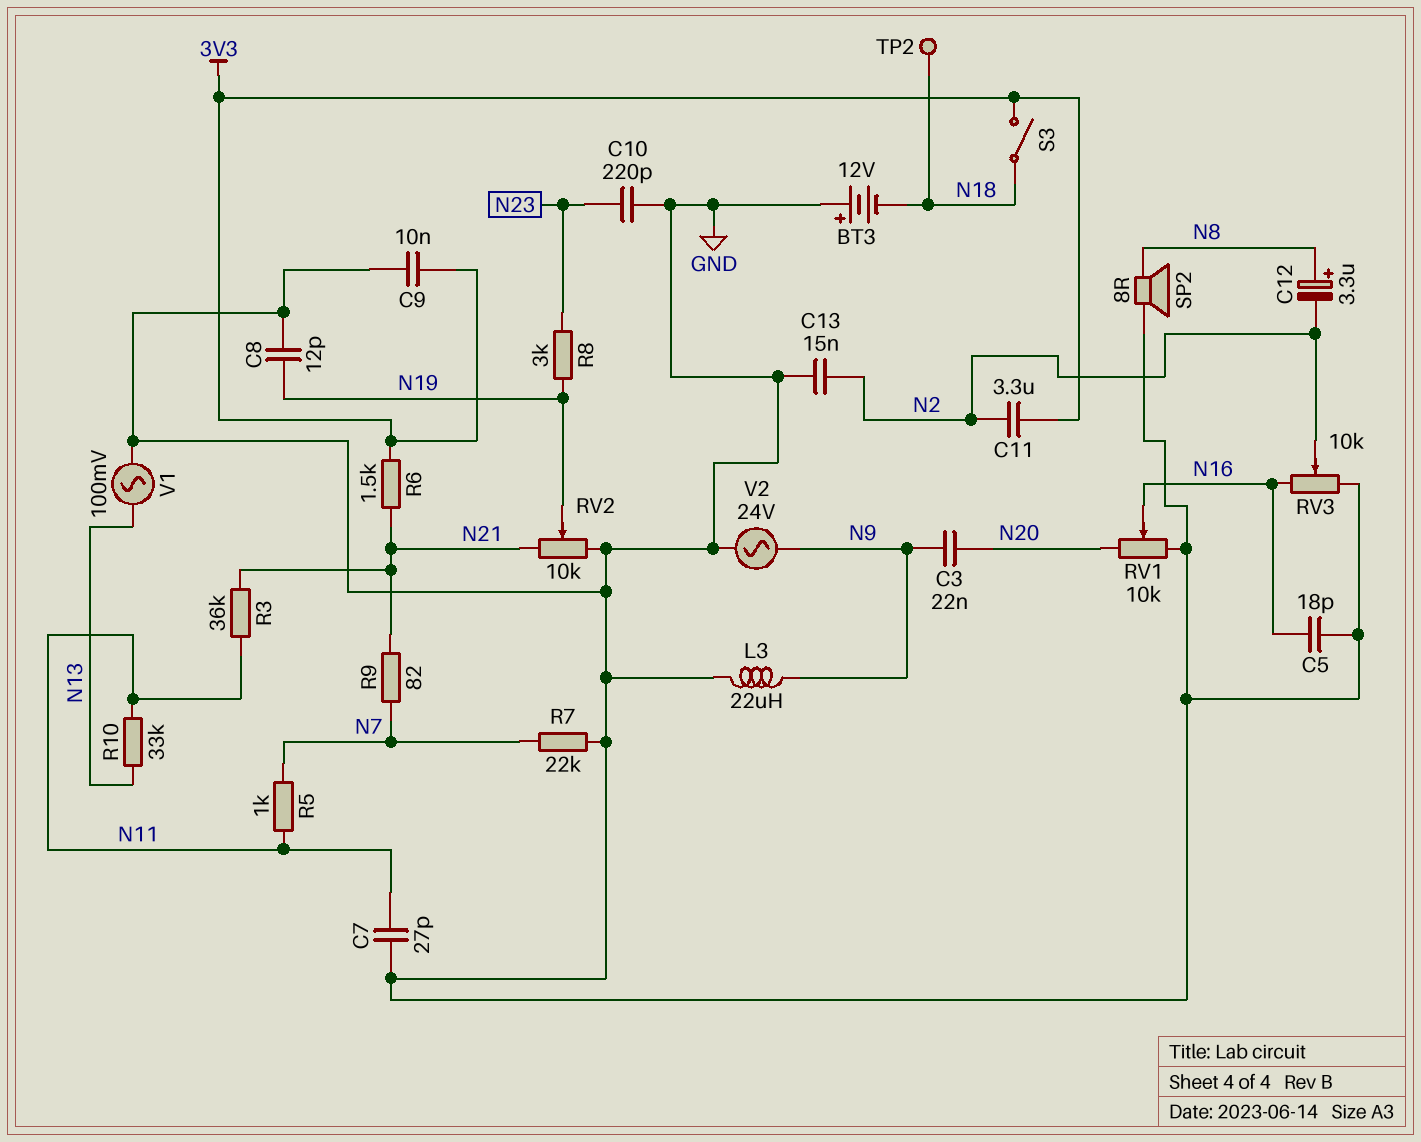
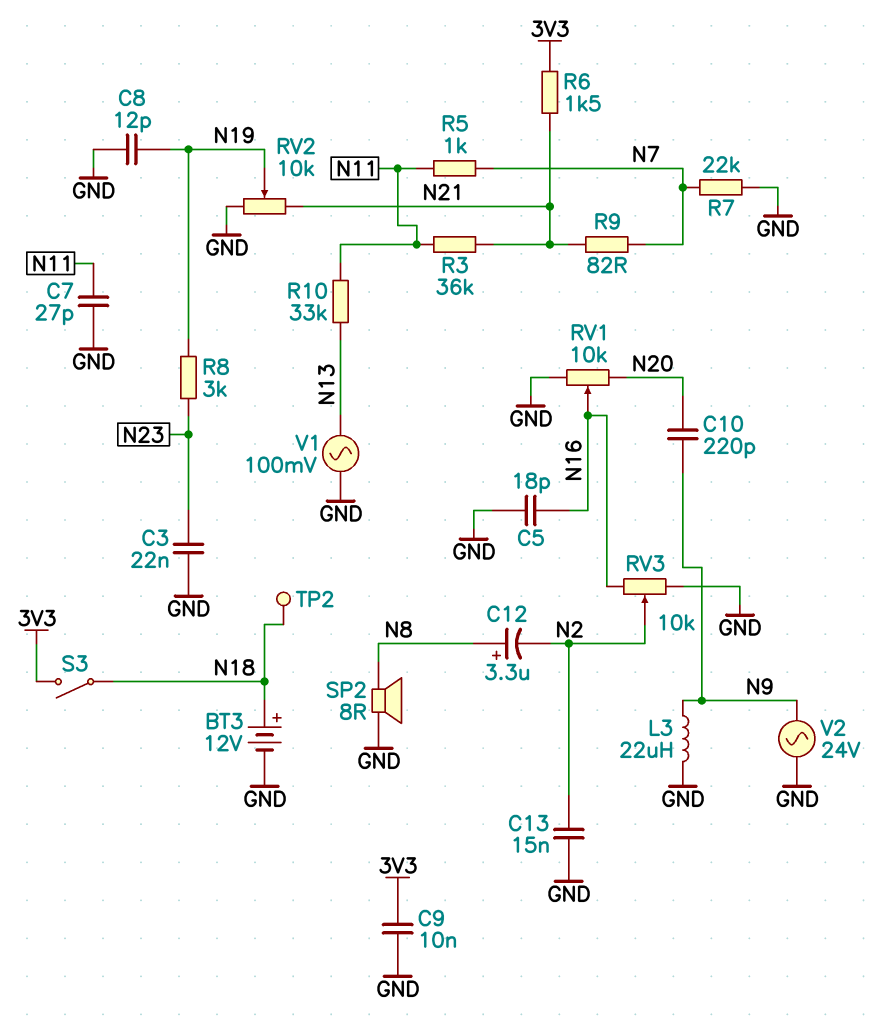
BT3: 12V (plus GND, minus N18) -> 12V (plus N18, minus GND)
C3: 22nF (N9, N20) -> 22nF (GND, N23)
C10: 220pF (GND, N23) -> 220pF (N9, N20)
C11: 3.3uF (3V3, N2) -> none

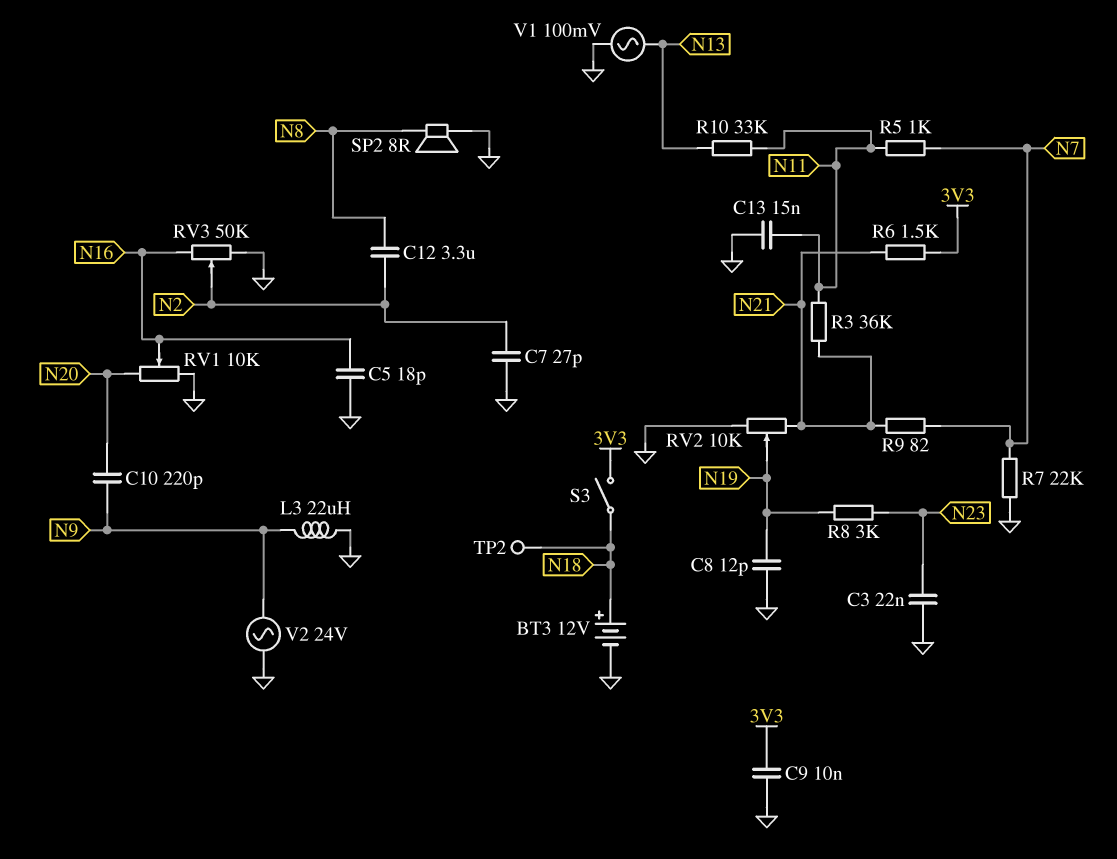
C7: 27pF (GND, N11) -> 27pF (GND, N2)
C12: 3.3uF (plus N8, minus N2) -> 3.3uF (N2, N8)
C13: 15nF (GND, N2) -> 15nF (GND, N11)
RV3: 10k (GND, N16, wiper N2) -> 50k (GND, N16, wiper N2)

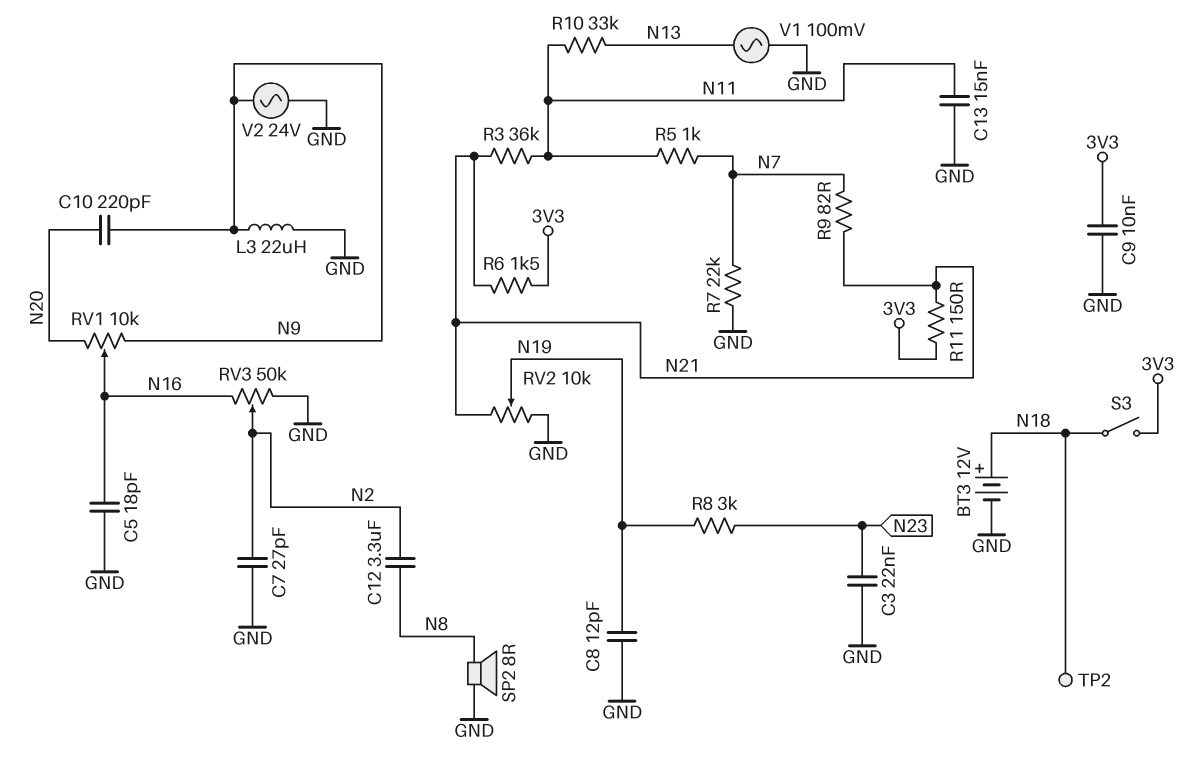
R11: none -> 150 (3V3, N21)
RV1: 10k (GND, N20, wiper N16) -> 10k (N9, N20, wiper N16)

